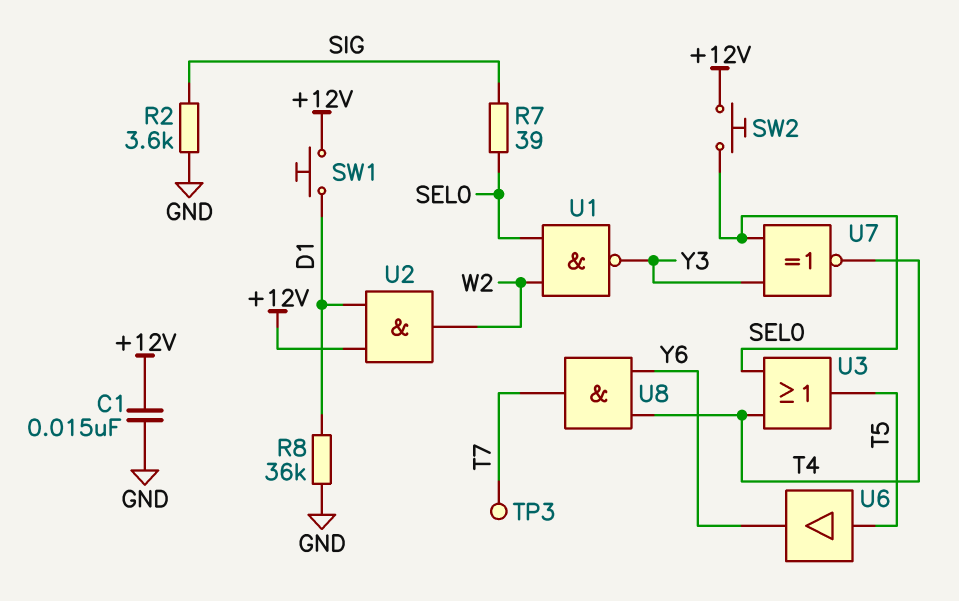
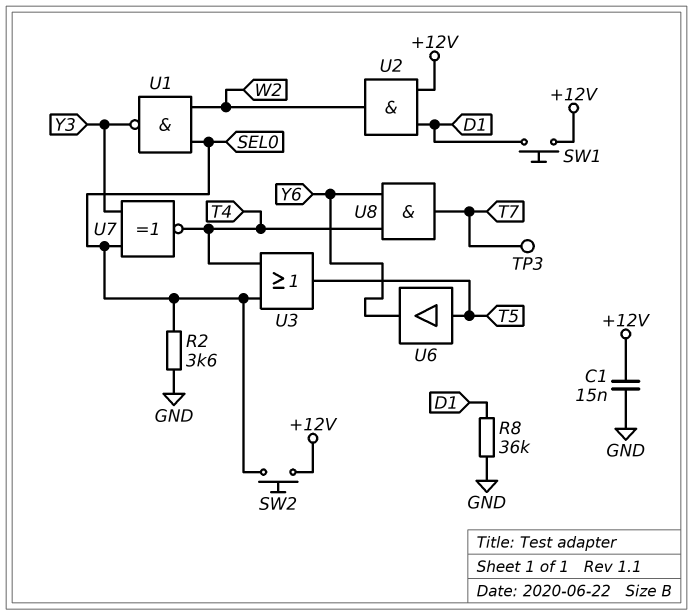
R2: 3.6k (GND, SIG) -> 3.6k (GND, SEL0)
R7: 39 (SEL0, SIG) -> none

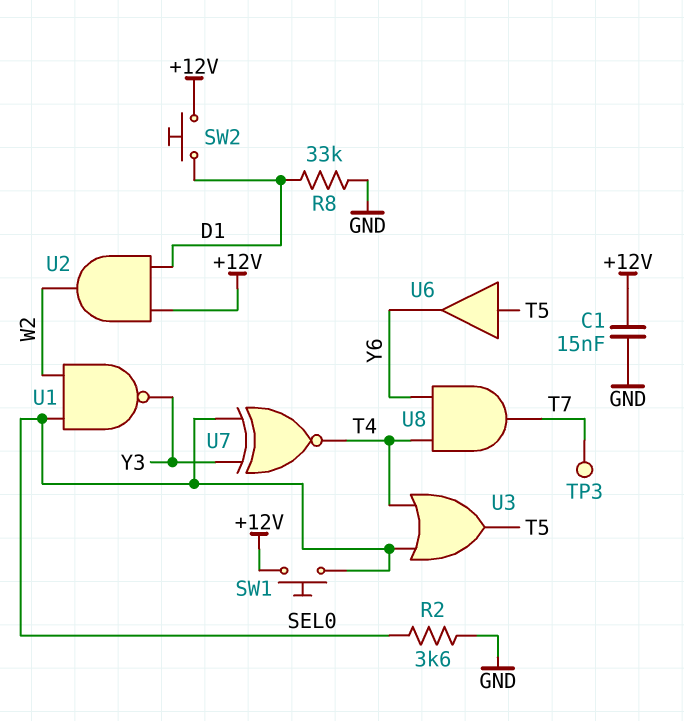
R8: 36k (D1, GND) -> 33k (D1, GND)
SW1: button (+12V, D1) -> button (+12V, SEL0)
SW2: button (+12V, SEL0) -> button (+12V, D1)

